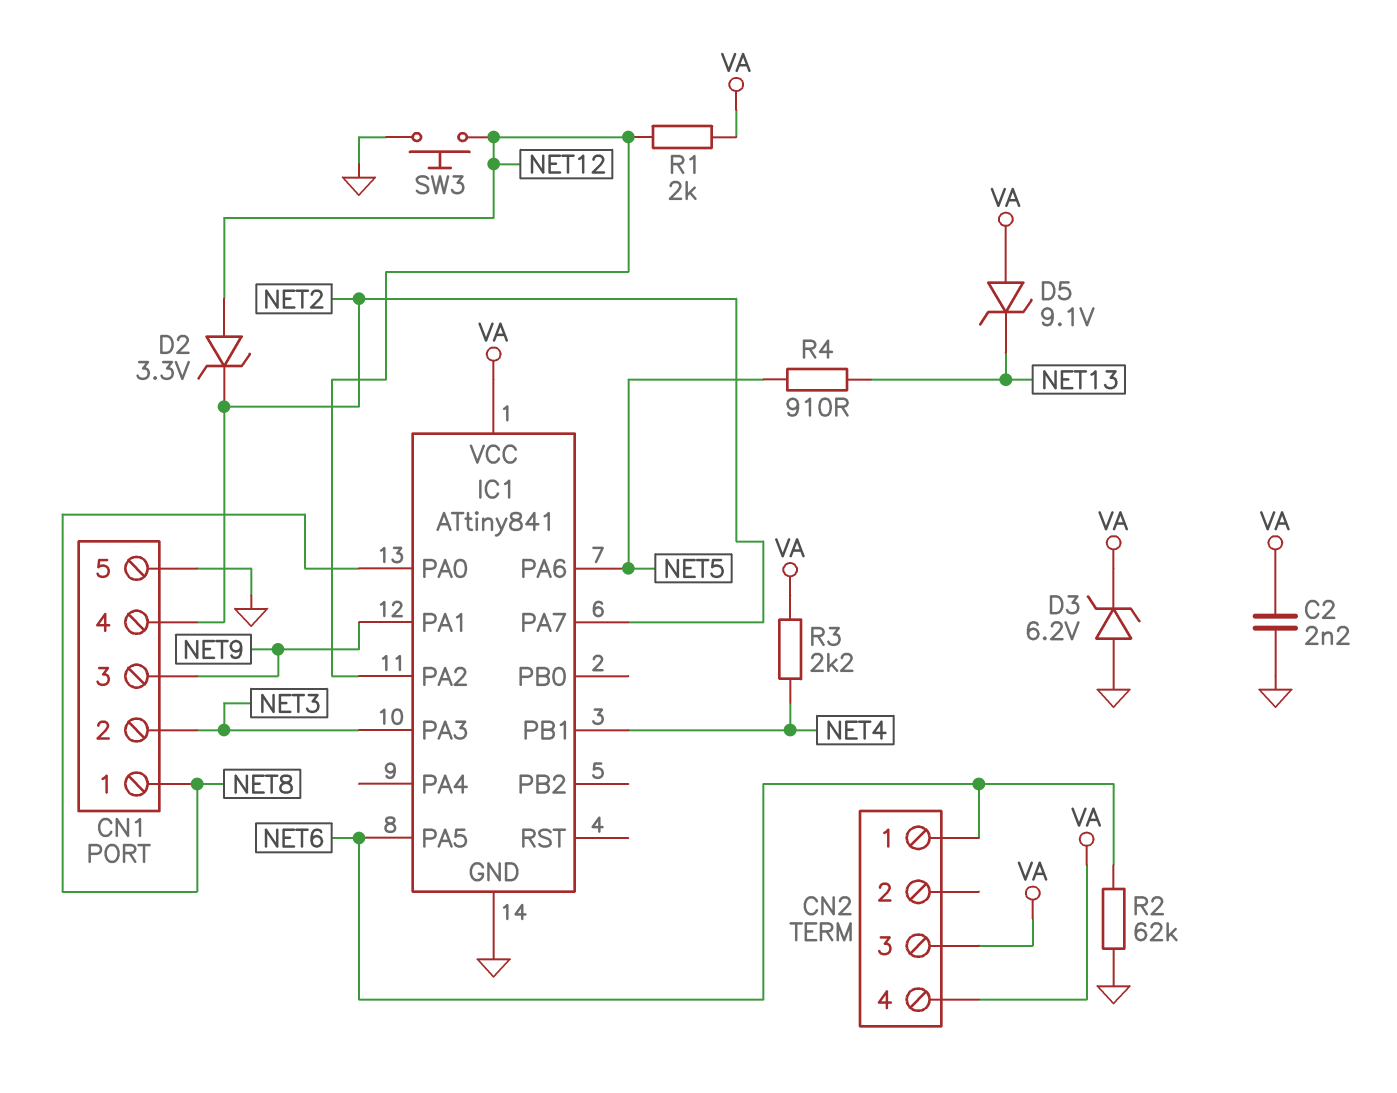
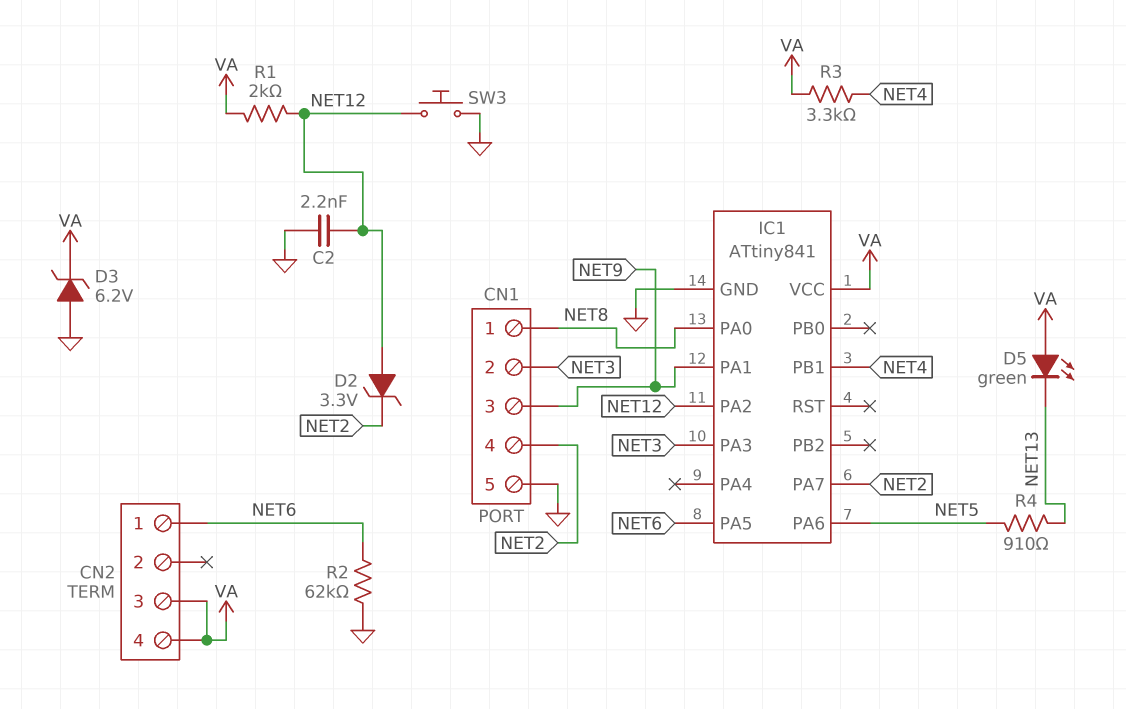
C2: 2.2nF (GND, VA) -> 2.2nF (GND, NET12)
D5: zener 9.1V (A VA, K NET13) -> LED green (A VA, K NET13)
R3: 2.2k (NET4, VA) -> 3.3k (NET4, VA)

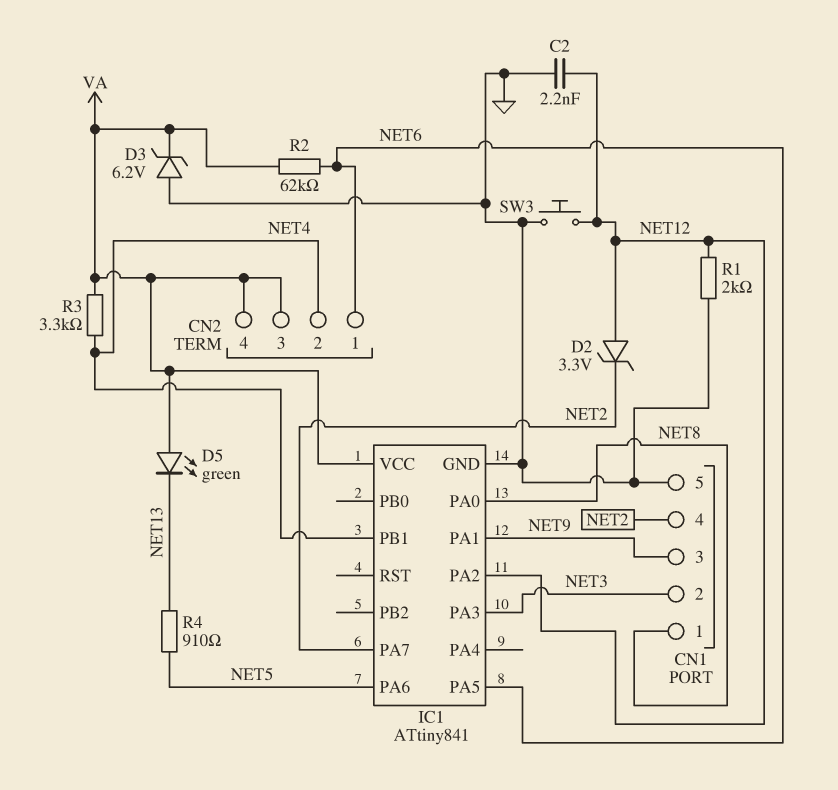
CN2 pin 2: none -> NET4
R1: 2k (NET12, VA) -> 2k (GND, NET12)
R2: 62k (GND, NET6) -> 62k (NET6, VA)

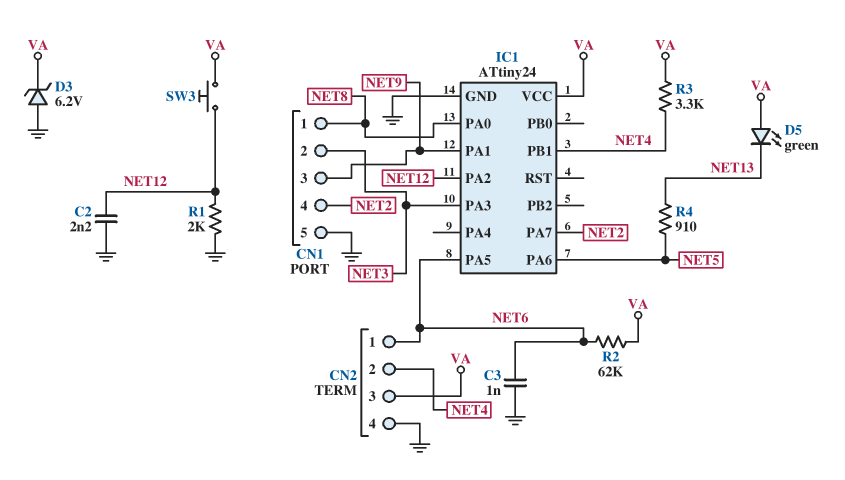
C3: none -> 1nF (GND, NET6)
CN2 pin 4: VA -> GND
D2: zener 3.3V (A NET12, K NET2) -> none
IC1: ATtiny841 -> ATtiny24
SW3: button (GND, NET12) -> button (NET12, VA)

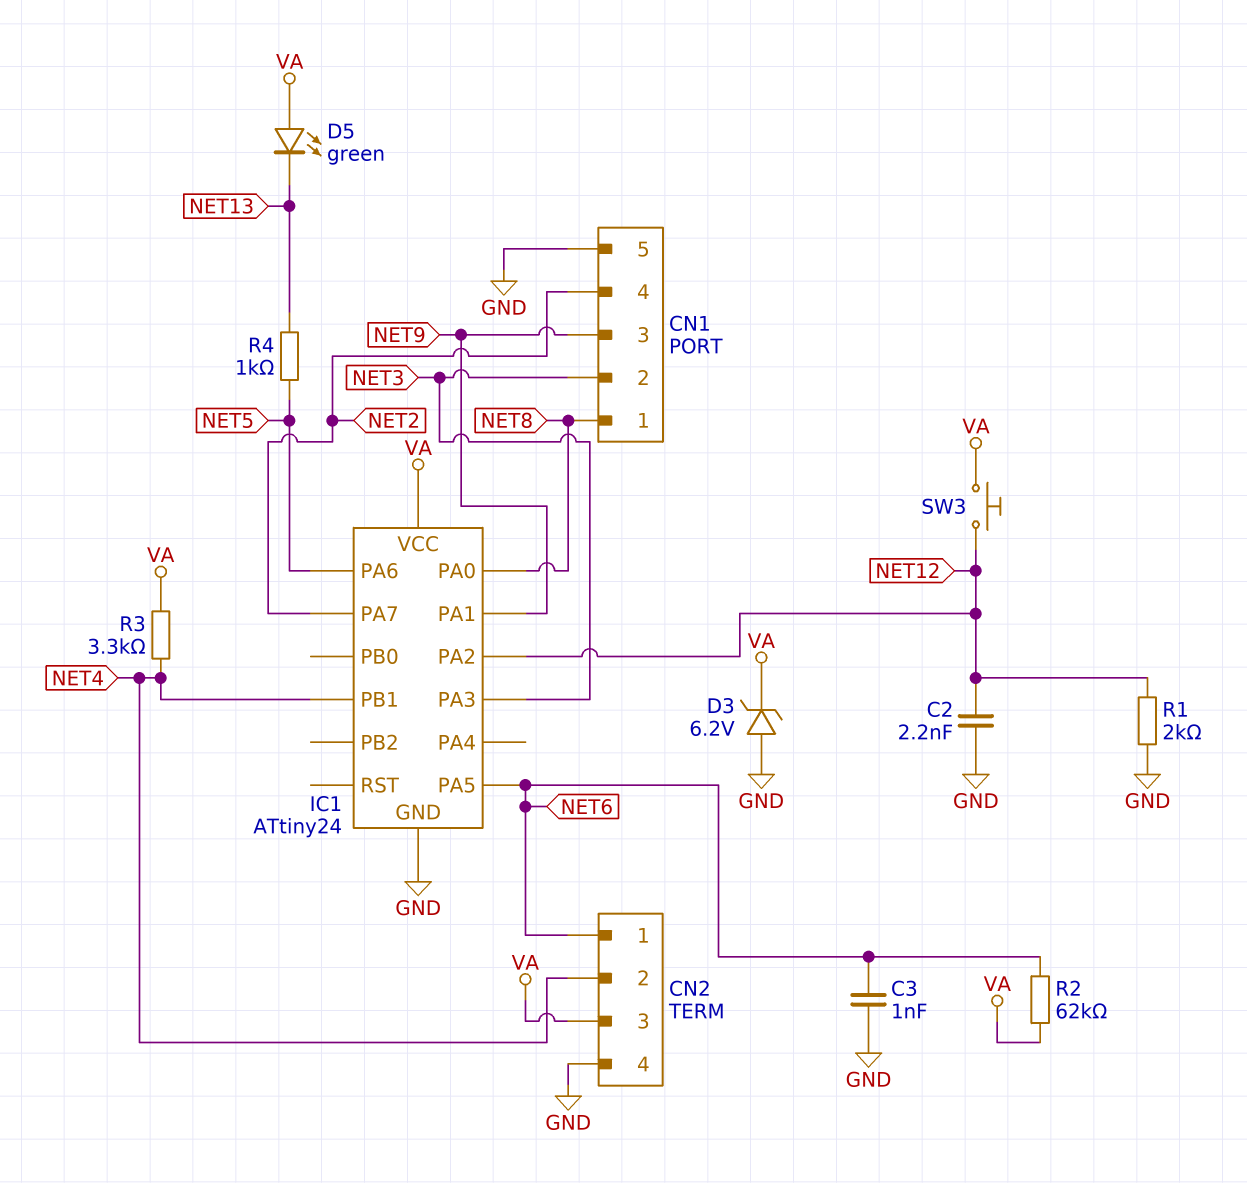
R4: 910 (NET5, NET13) -> 1k (NET5, NET13)

